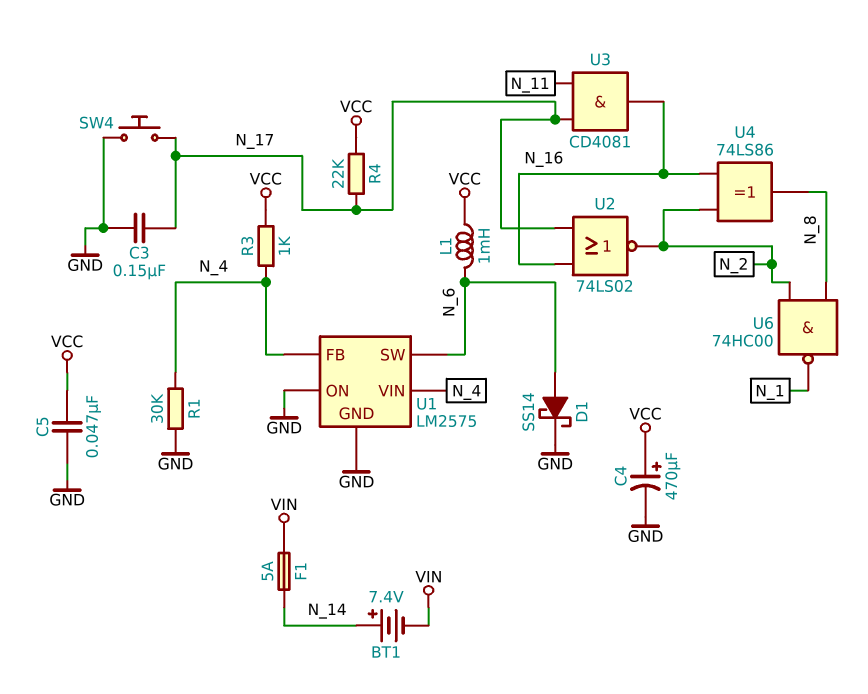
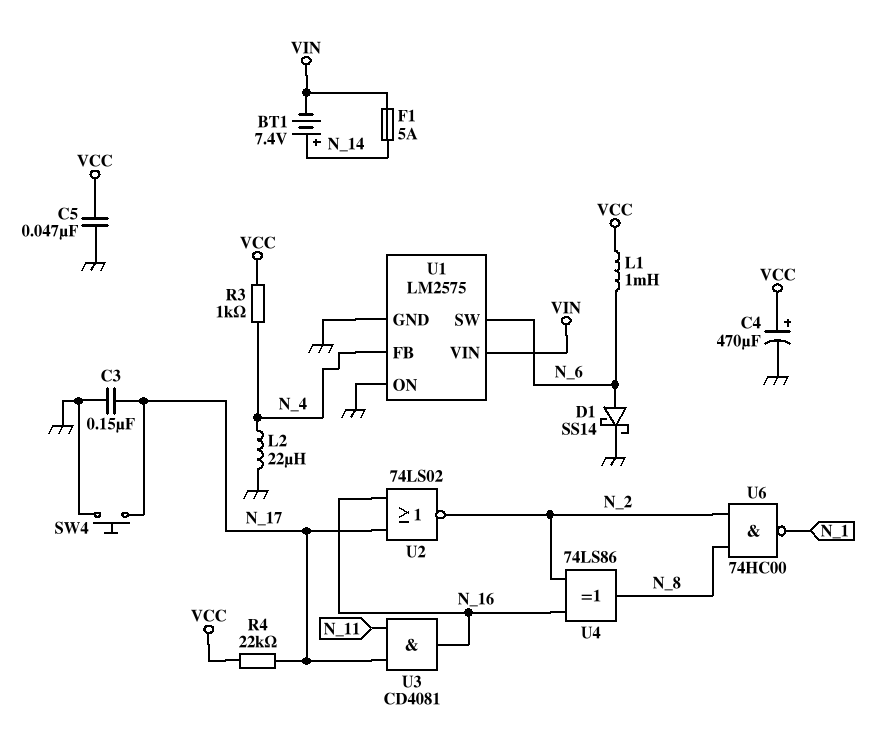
L2: none -> 22uH (GND, N_4)
R1: 30k (GND, N_4) -> none
U1 pin VIN: N_4 -> VIN

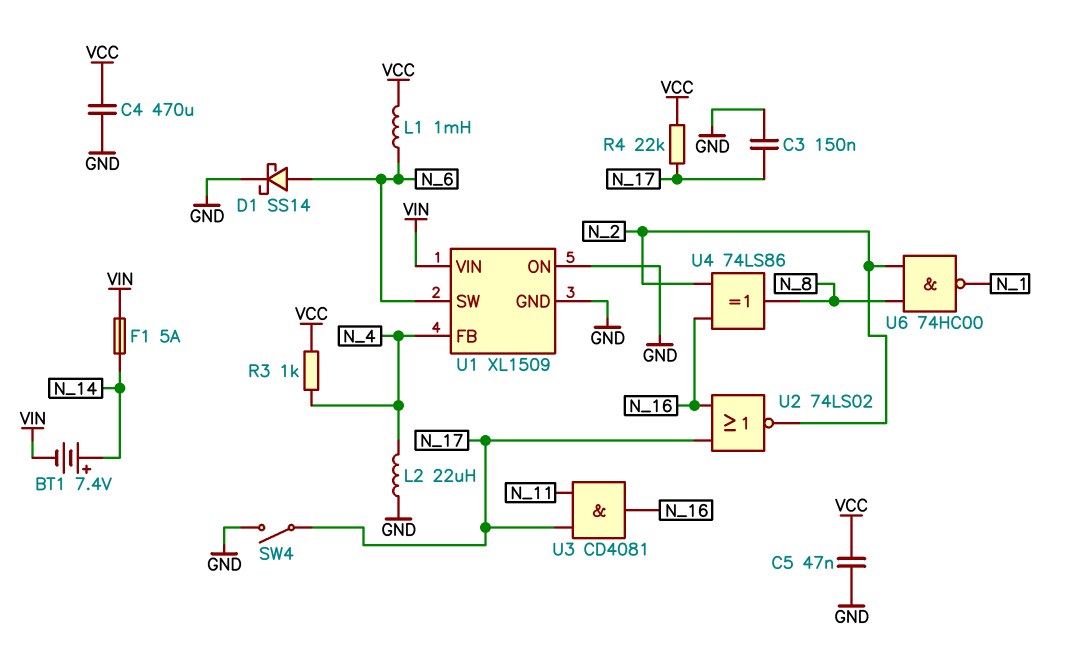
C4: 470uF (plus VCC, minus GND) -> 470uF (GND, VCC)
SW4: button (GND, N_17) -> switch (GND, N_17)
U1: LM2575 -> XL1509

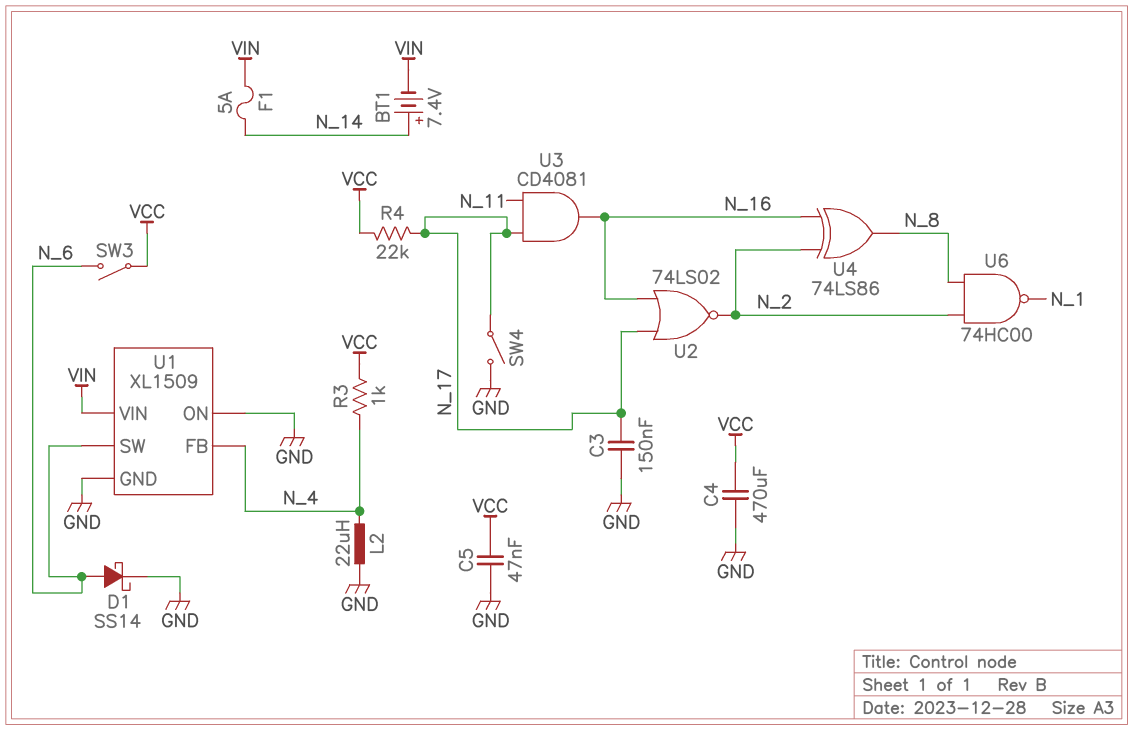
L1: 1mH (N_6, VCC) -> none
SW3: none -> switch (N_6, VCC)

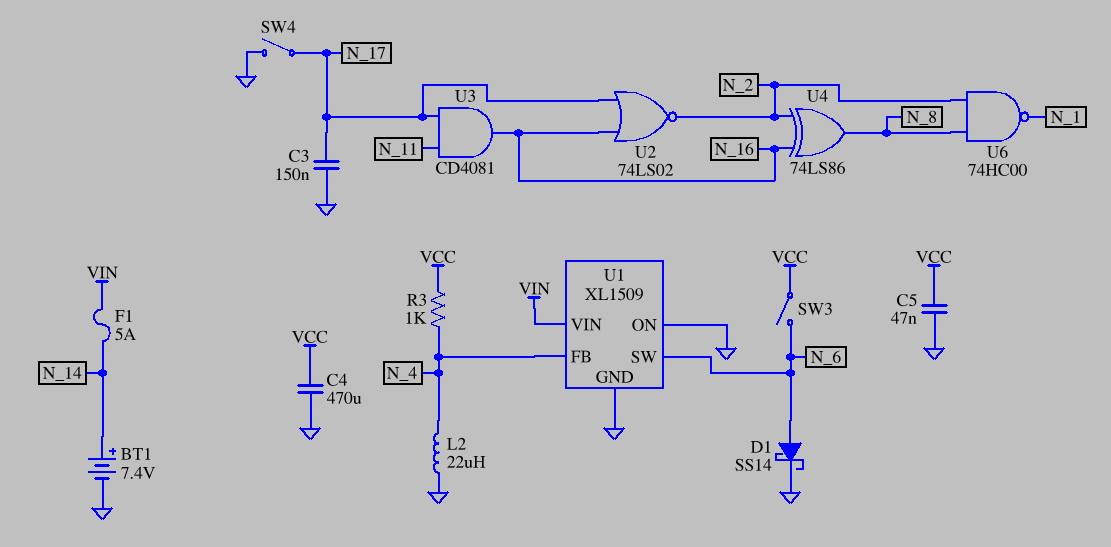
BT1: 7.4V (plus N_14, minus VIN) -> 7.4V (plus N_14, minus GND)
R4: 22k (N_17, VCC) -> none

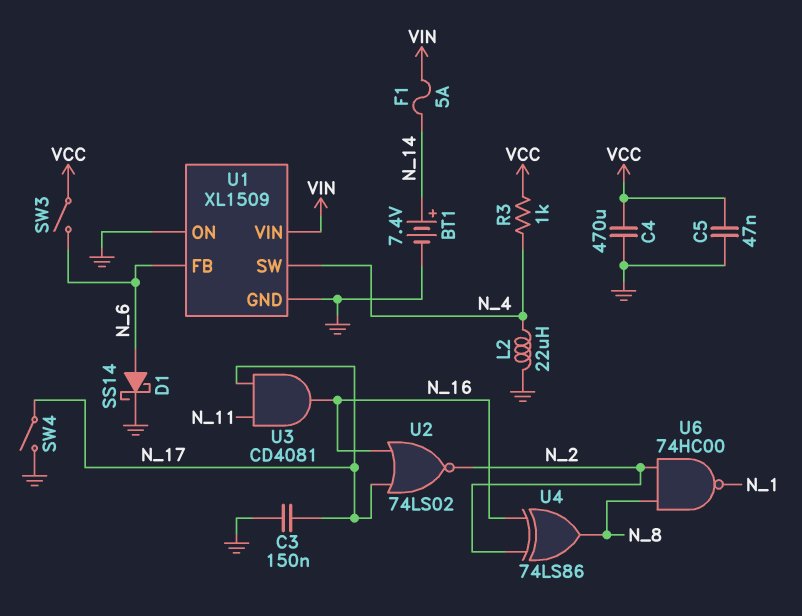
U1 pin FB: N_4 -> N_6
U1 pin SW: N_6 -> N_4

